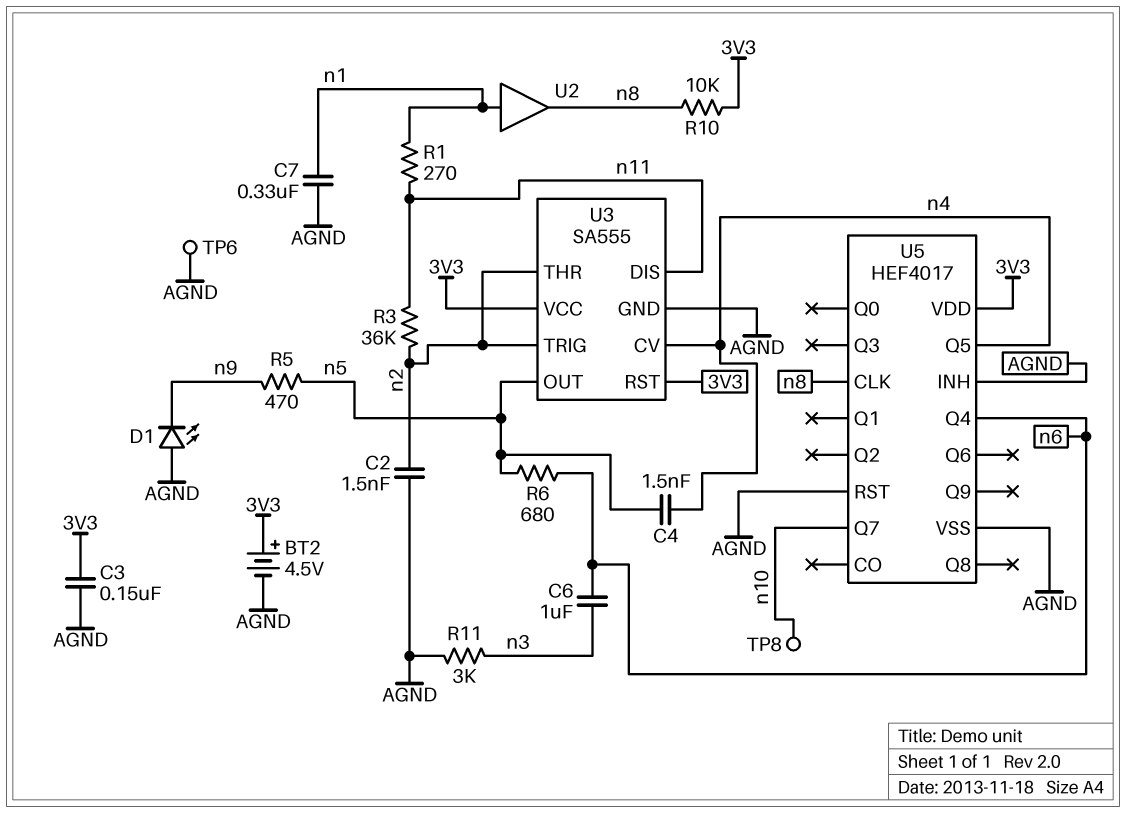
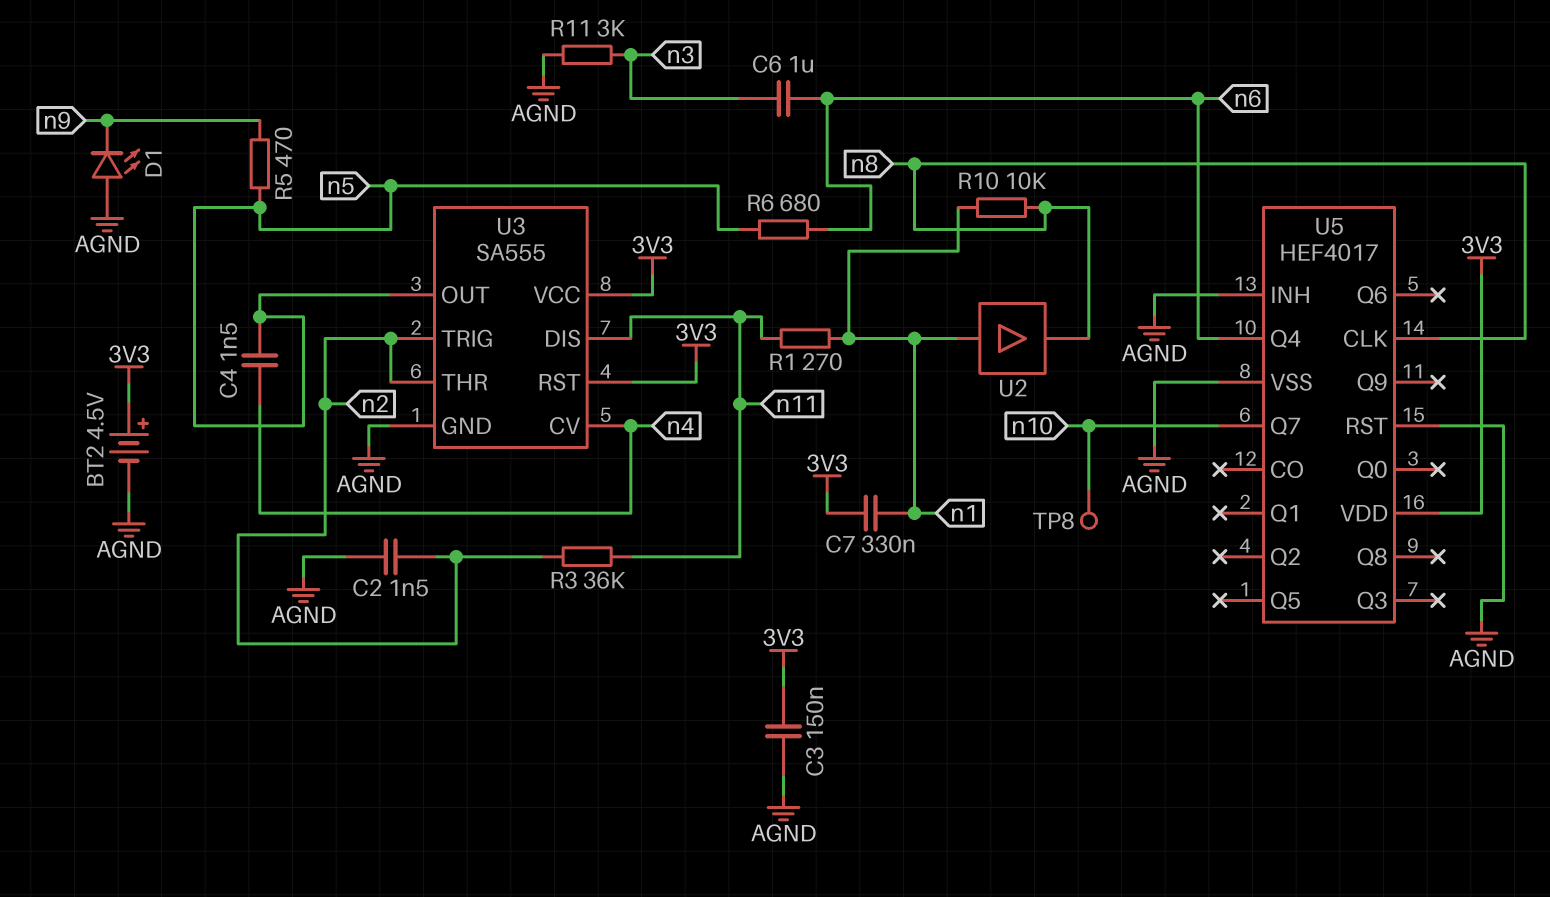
C7: 330nF (AGND, n1) -> 330nF (3V3, n1)
R10: 10k (3V3, n8) -> 10k (n1, n8)
TP6: test point (AGND) -> none
U5 pin Q5: n4 -> none

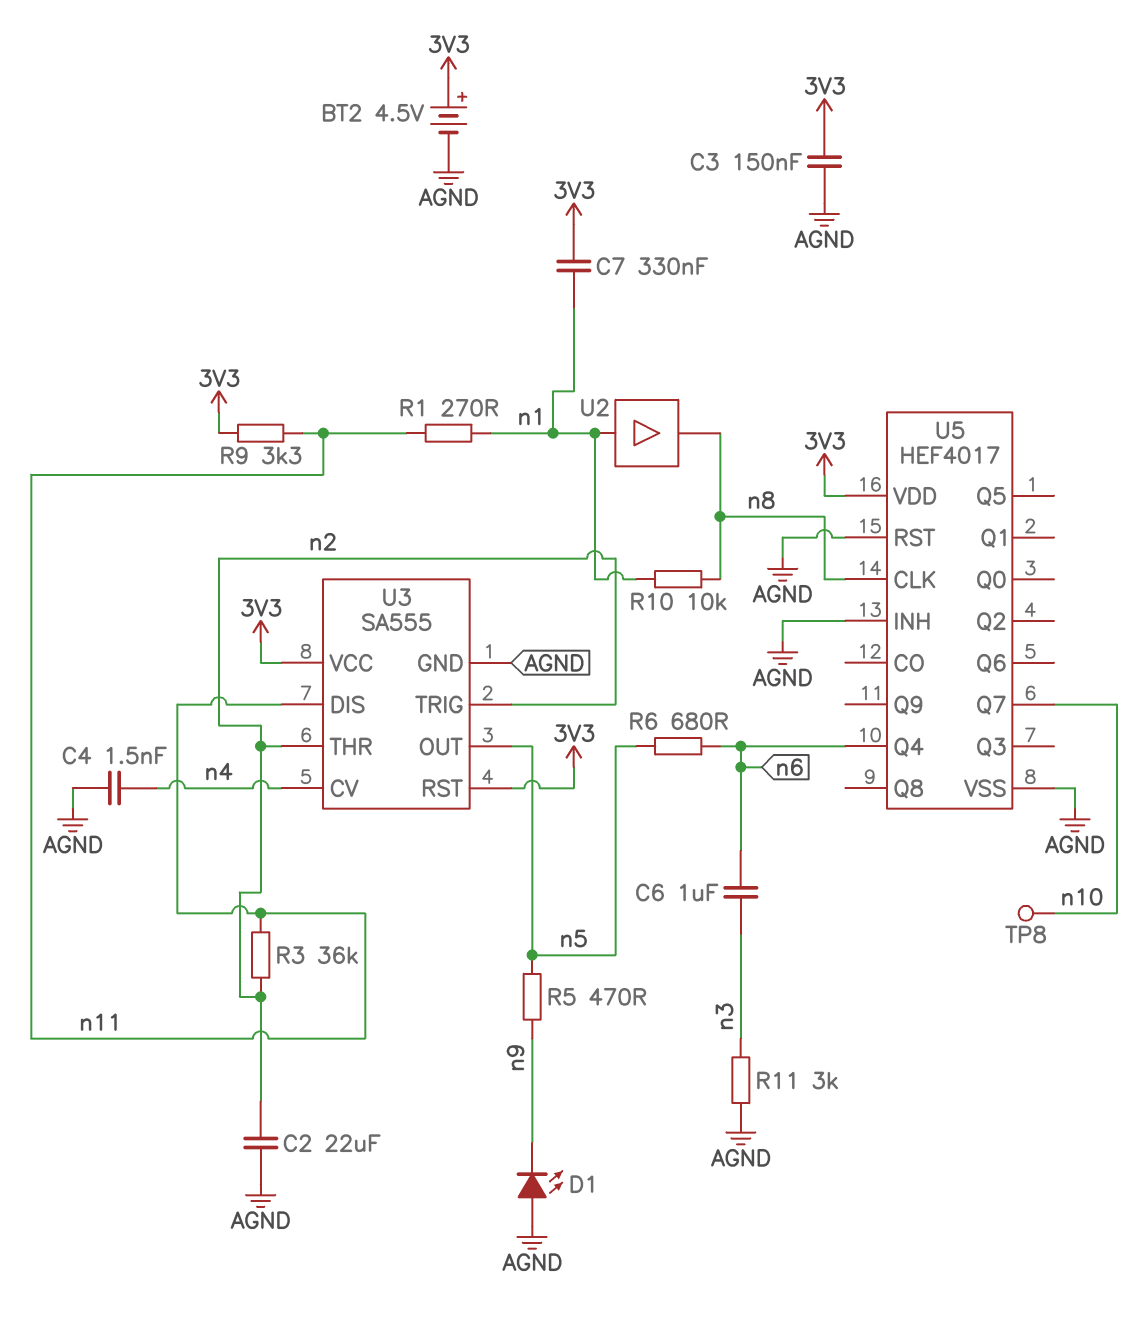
C2: 1.5nF (AGND, n2) -> 22uF (AGND, n2)
C4: 1.5nF (n4, n5) -> 1.5nF (AGND, n4)
R9: none -> 3.3k (3V3, n11)

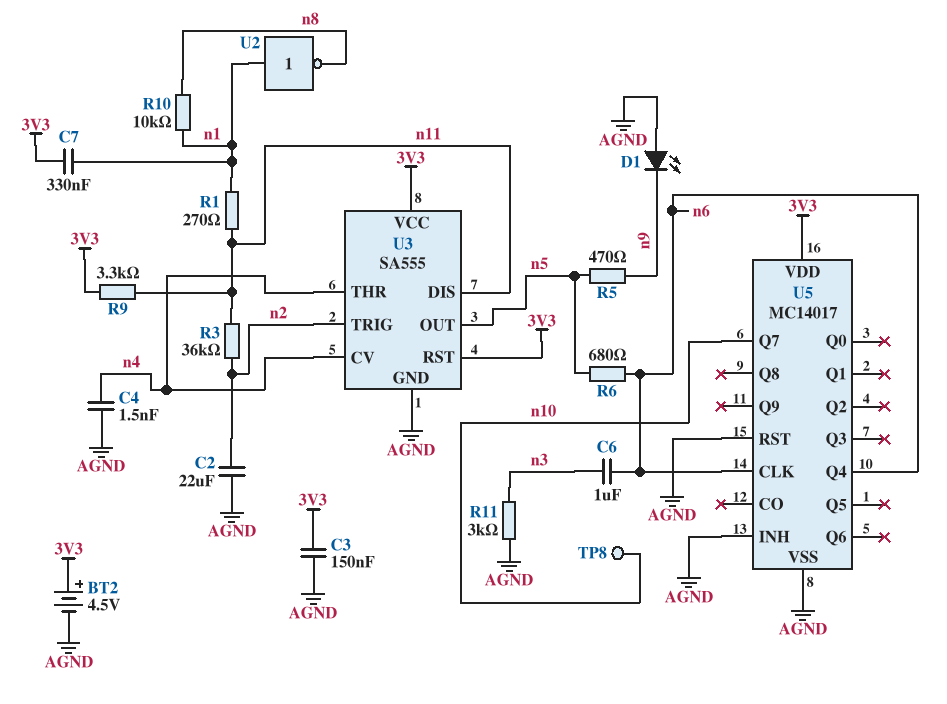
U2: buffer (in n1, out n8) -> NOT (in n1, out n8)
U3 pin THR: n2 -> n4
U5: HEF4017 -> MC14017
U5 pin CLK: n8 -> n6

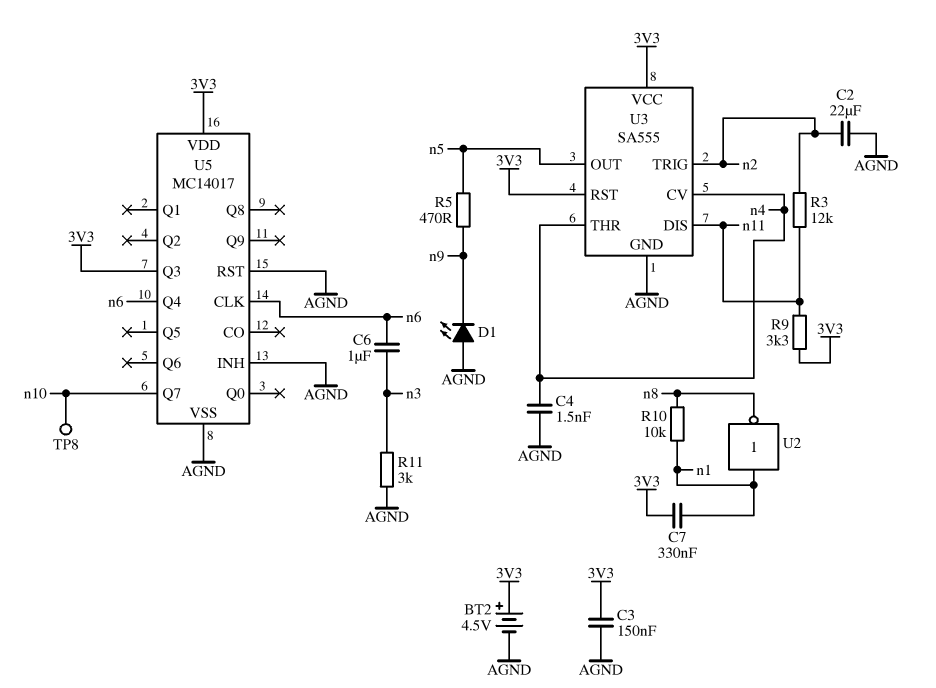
R1: 270 (n1, n11) -> none
R3: 36k (n2, n11) -> 12k (n2, n11)
R6: 680 (n5, n6) -> none
U5 pin Q3: none -> 3V3

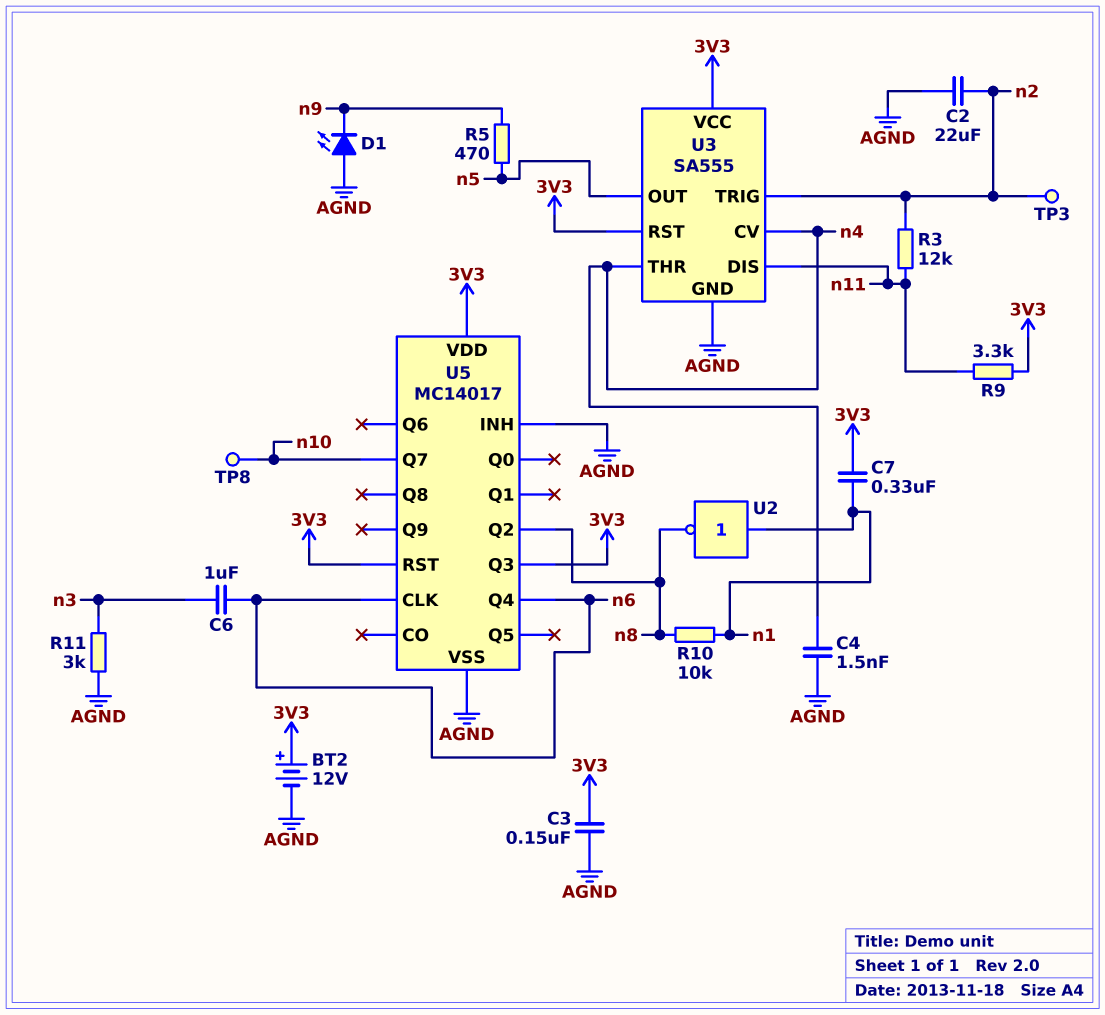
BT2: 4.5V (plus 3V3, minus AGND) -> 12V (plus 3V3, minus AGND)
TP3: none -> test point (n2)
U5 pin Q2: none -> n8
U5 pin RST: AGND -> 3V3

